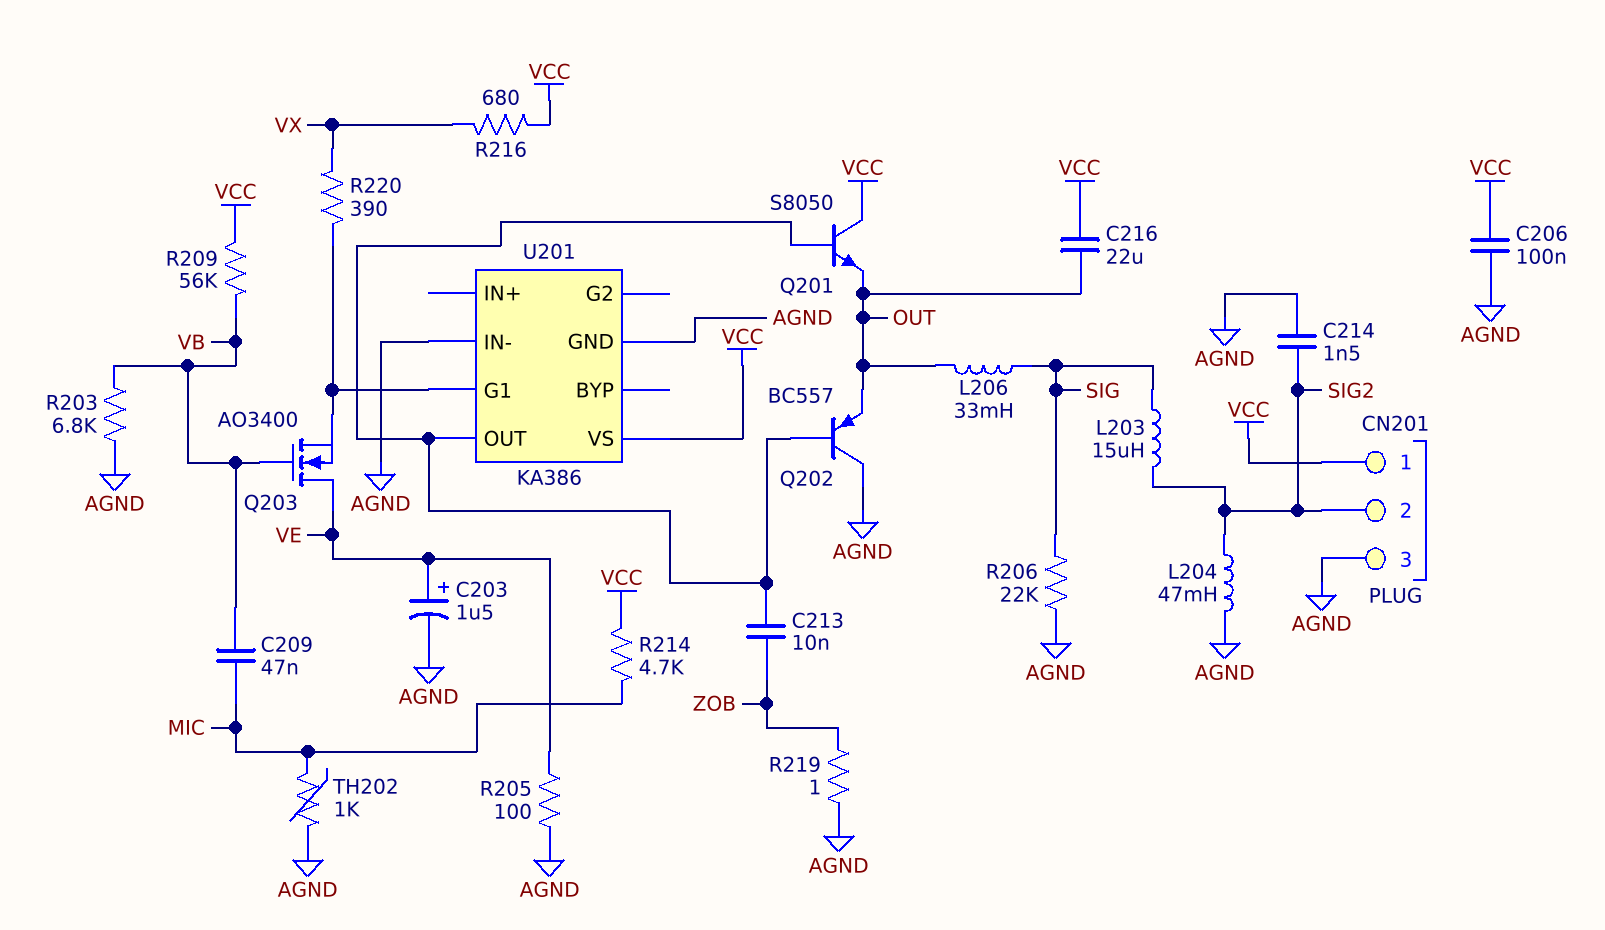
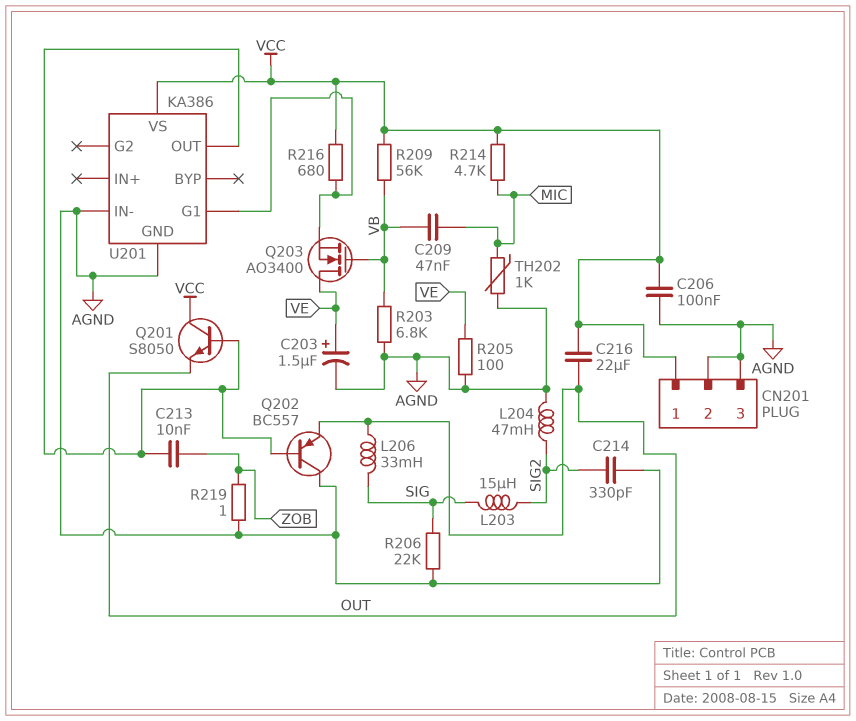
C214: 1.5nF (AGND, SIG2) -> 330pF (AGND, SIG2)
CN201 pin 2: SIG2 -> AGND
R216: 680 (VCC, VX) -> 680 (U201/G1, VCC)
R220: 390 (U201/G1, VX) -> none

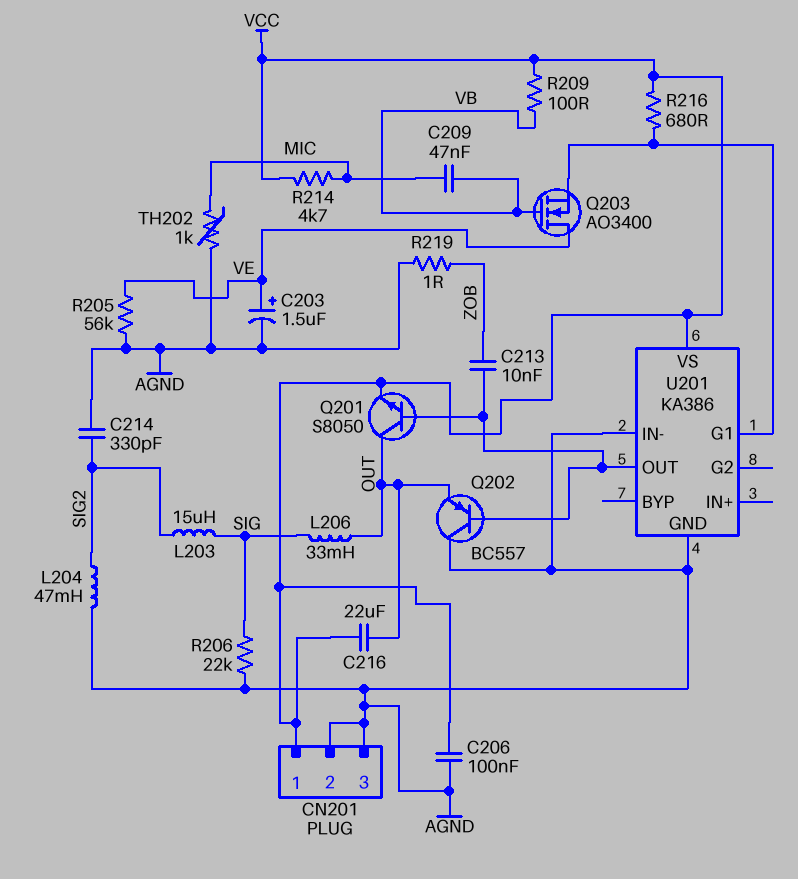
Q201: NPN S8050 (B U201/OUT, C VCC, E OUT) -> NPN S8050 (B U201/OUT, C OUT, E VCC)
R203: 6.8k (AGND, VB) -> none
R205: 100 (AGND, VE) -> 56k (AGND, VE)
R209: 56k (VB, VCC) -> 100 (VB, VCC)

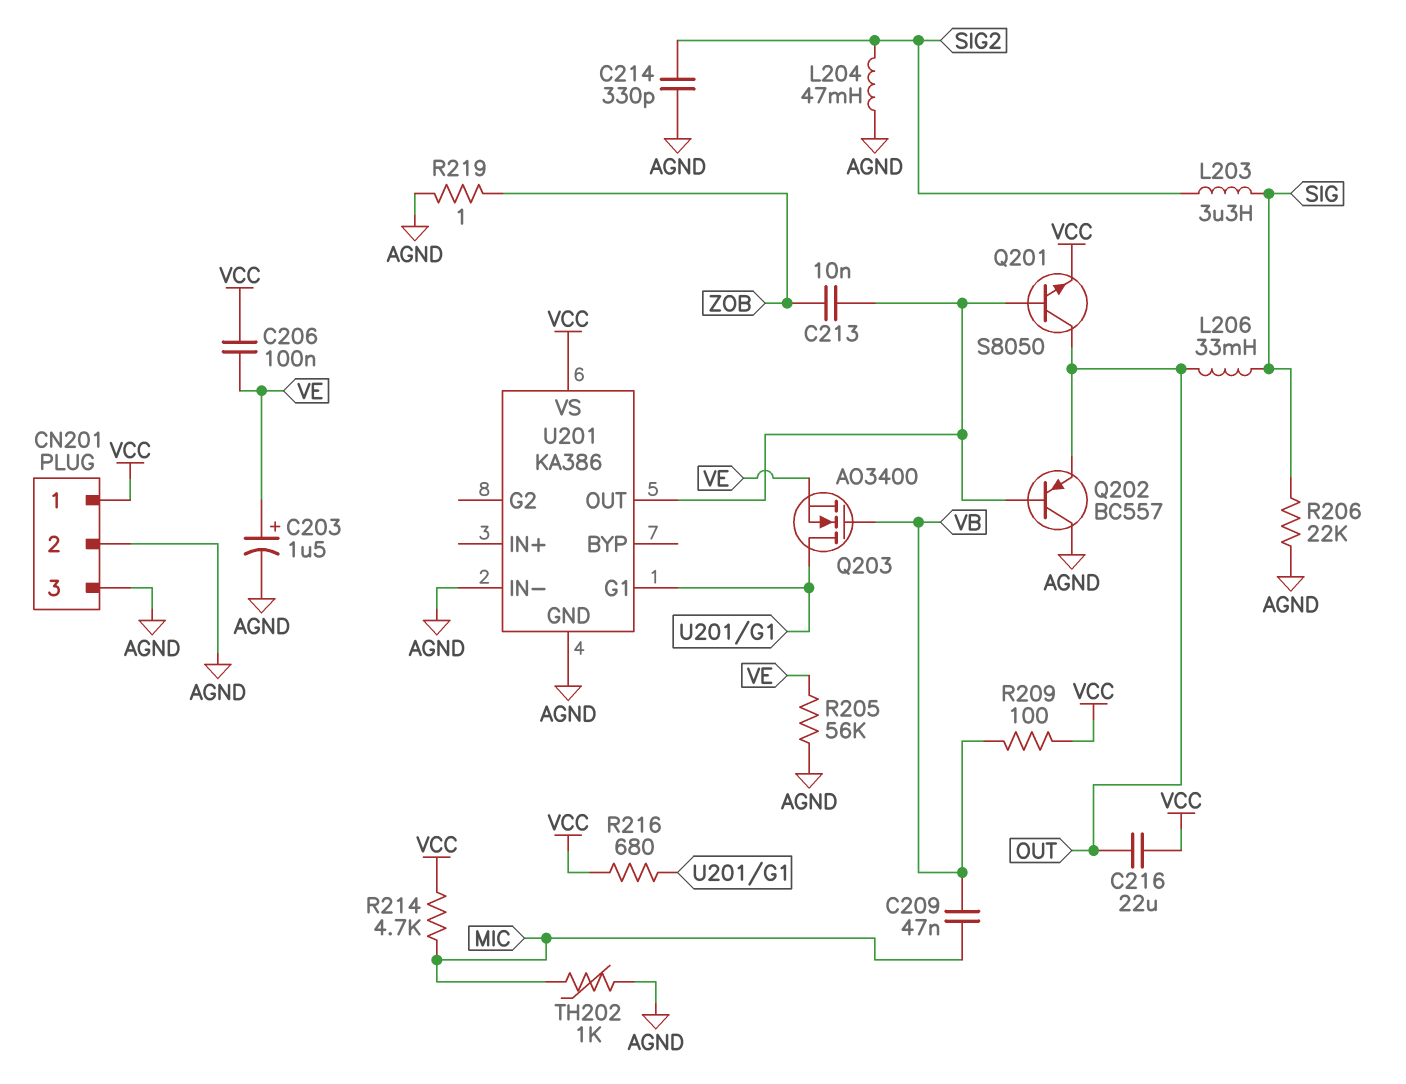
C206: 100nF (AGND, VCC) -> 100nF (VCC, VE)
L203: 15uH (SIG, SIG2) -> 3.3uH (SIG, SIG2)
Q203: NMOS AO3400 (G VB, D VE, S U201/G1) -> NMOS AO3400 (G VB, D U201/G1, S VE)

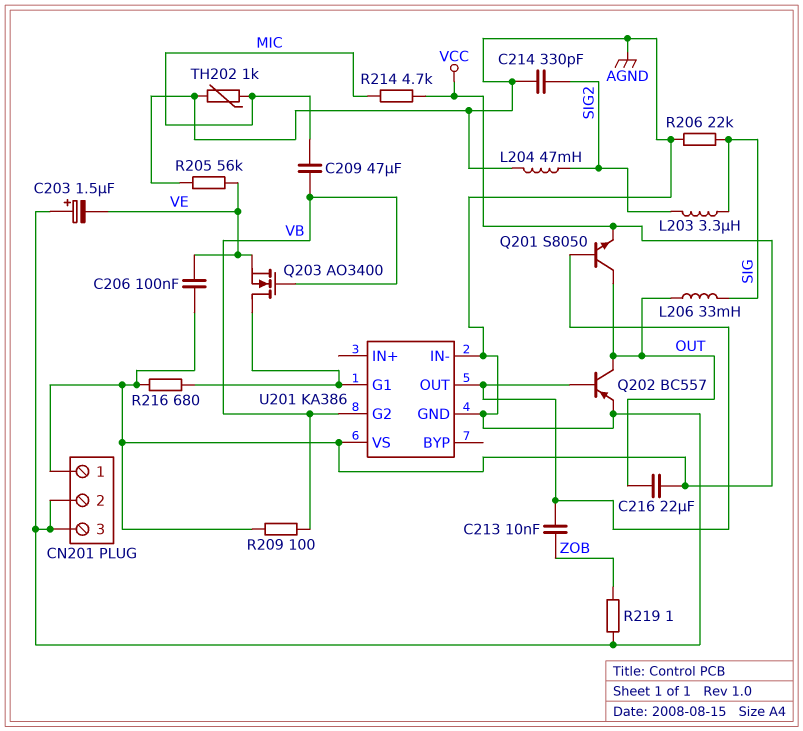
C203: 1.5uF (plus VE, minus AGND) -> 1.5uF (plus AGND, minus VE)
C209: 47nF (MIC, VB) -> 47uF (MIC, VB)
Q202: PNP BC557 (B U201/OUT, C AGND, E OUT) -> PNP BC557 (B U201/OUT, C OUT, E AGND)
U201 pin G2: none -> VB

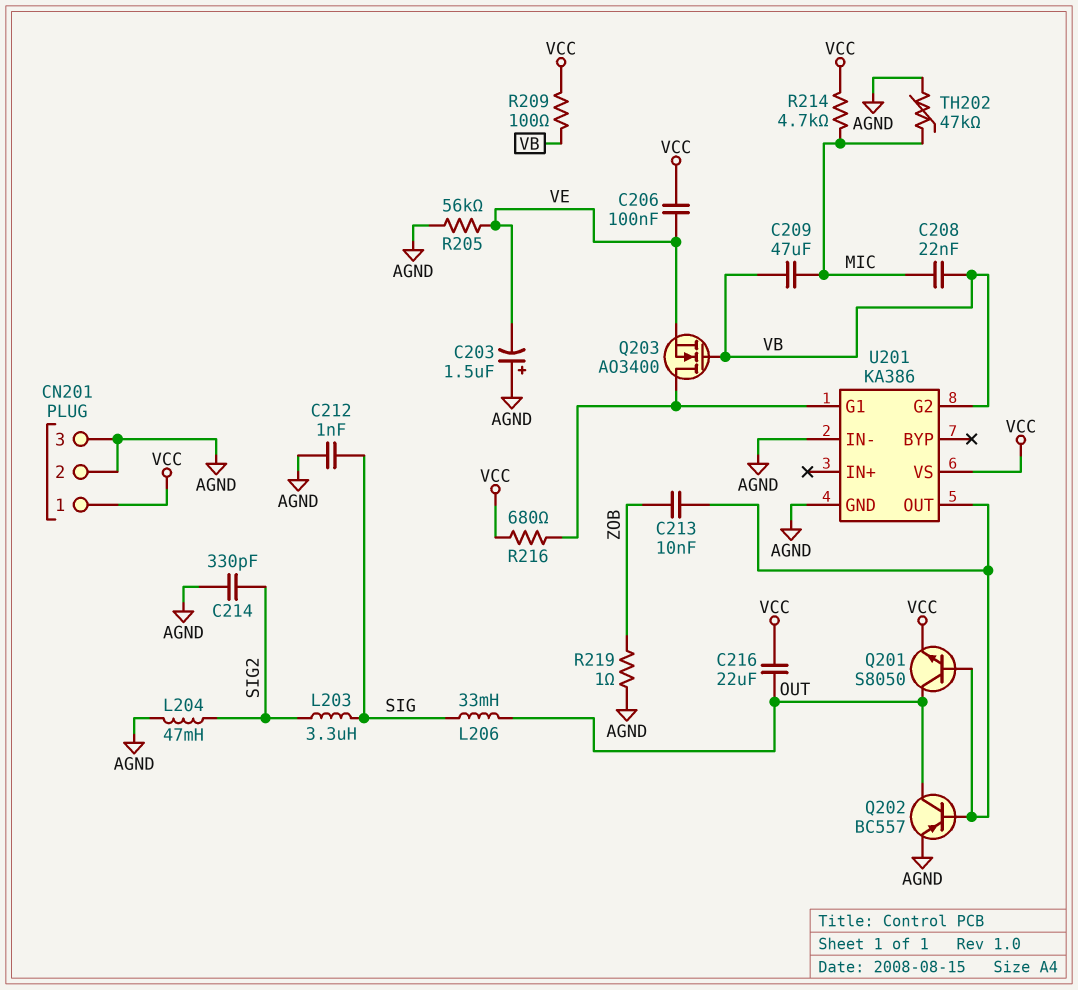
C208: none -> 22nF (MIC, VB)
C212: none -> 1nF (AGND, SIG)
R206: 22k (AGND, SIG) -> none
TH202: 1k (AGND, MIC) -> 47k (AGND, MIC)

